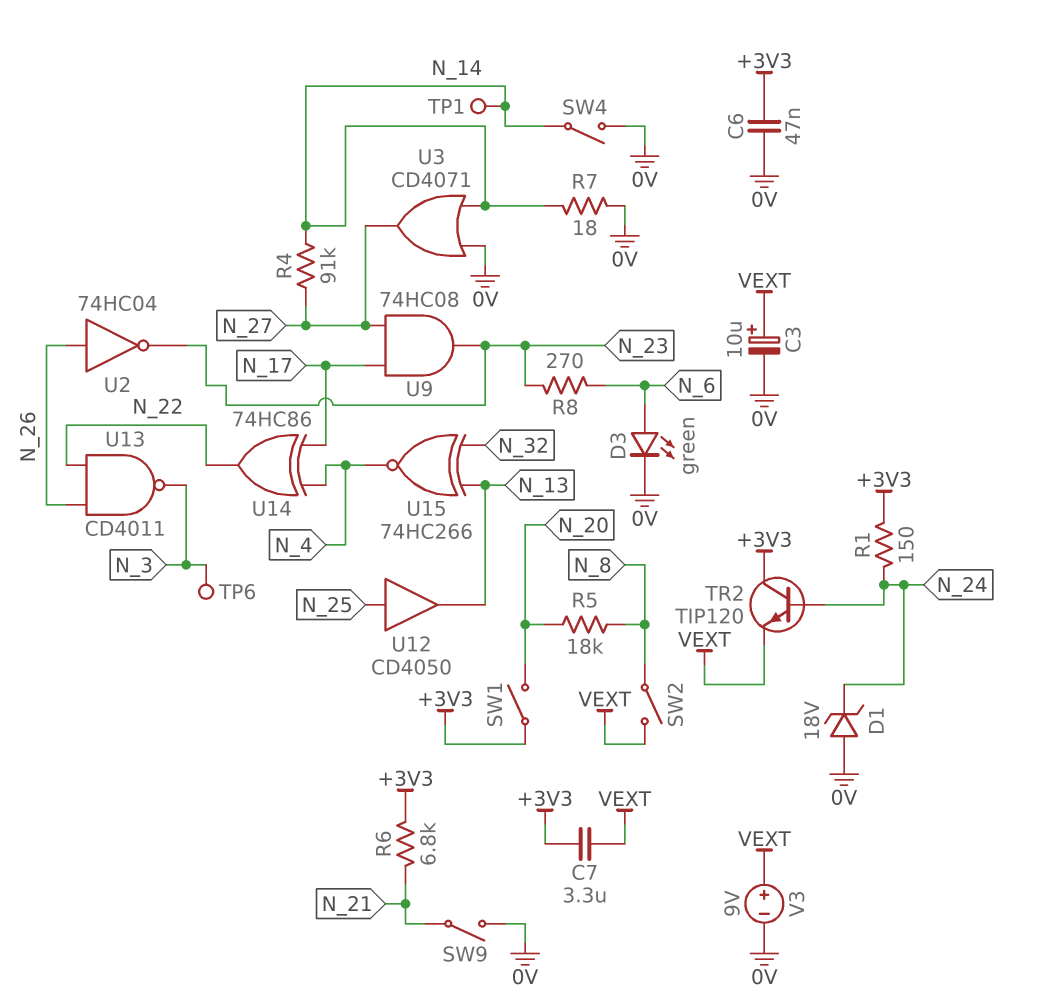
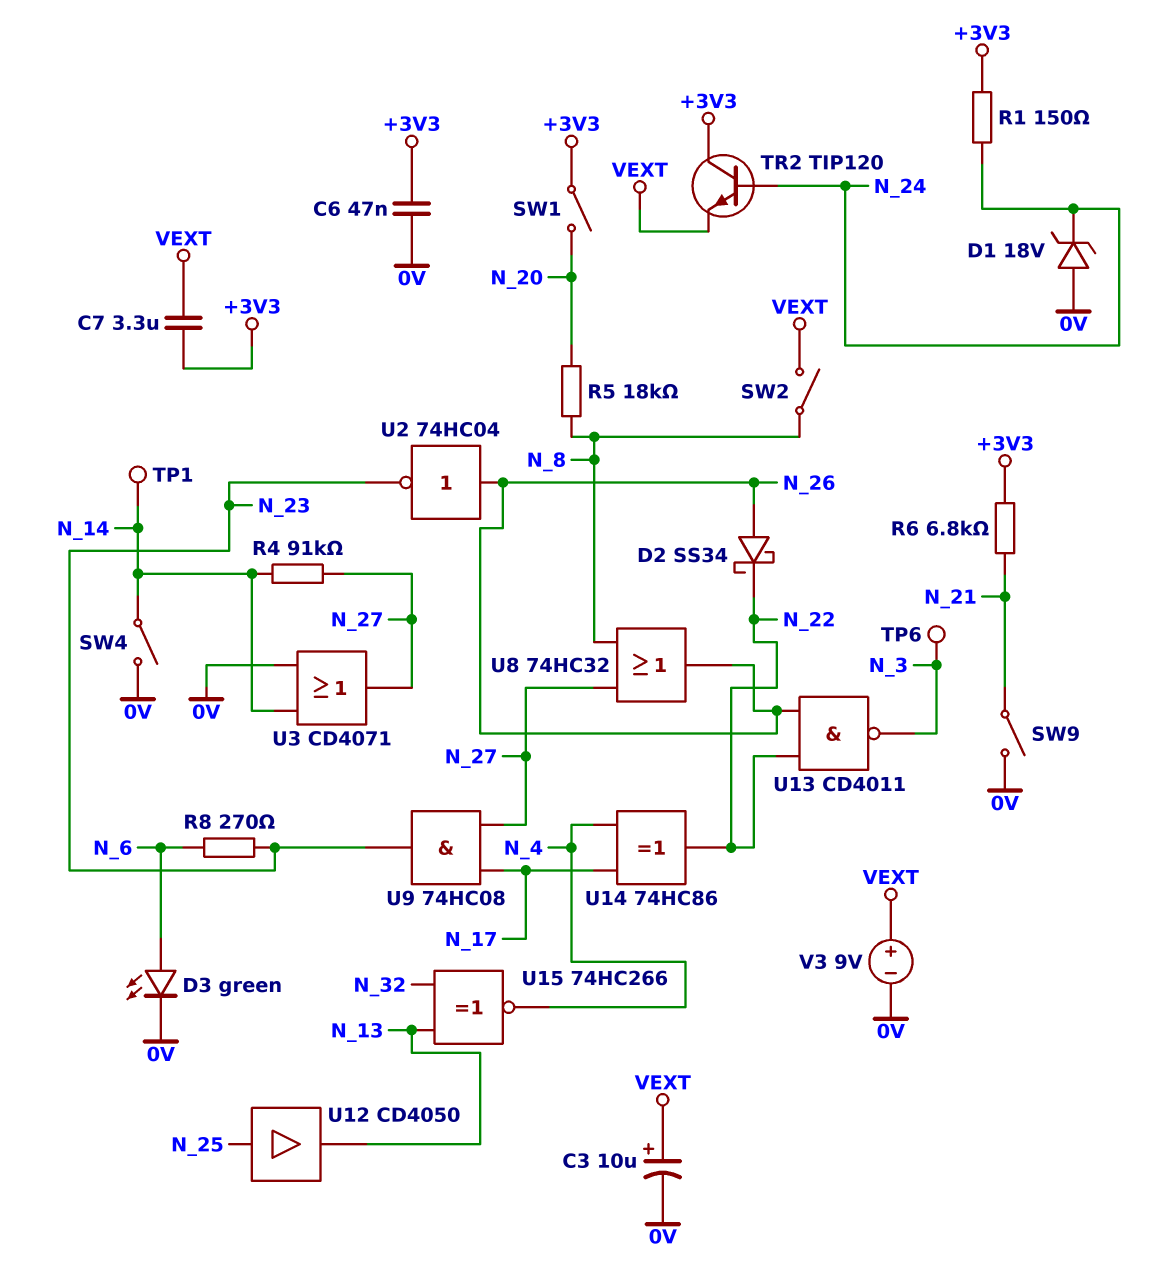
D2: none -> schottky SS34 (A N_26, K N_22)
R7: 18 (0V, N_14) -> none
U8: none -> OR 74HC32 (in N_8, in N_27, out N_26)

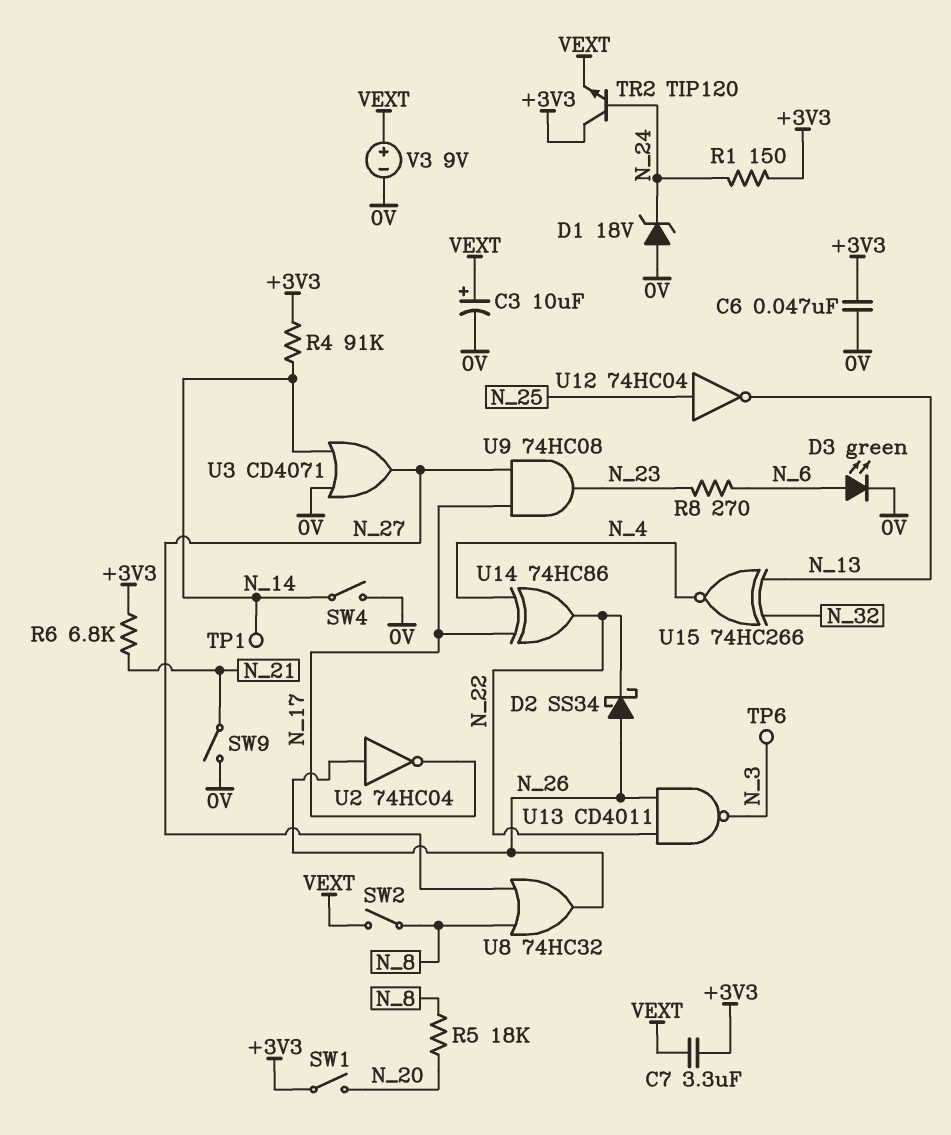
R4: 91k (N_14, N_27) -> 91k (+3V3, N_14)
U2: NOT 74HC04 (in N_26, out N_23) -> NOT 74HC04 (in N_26, out N_17)
U12: buffer CD4050 (in N_25, out N_13) -> NOT 74HC04 (in N_25, out N_13)

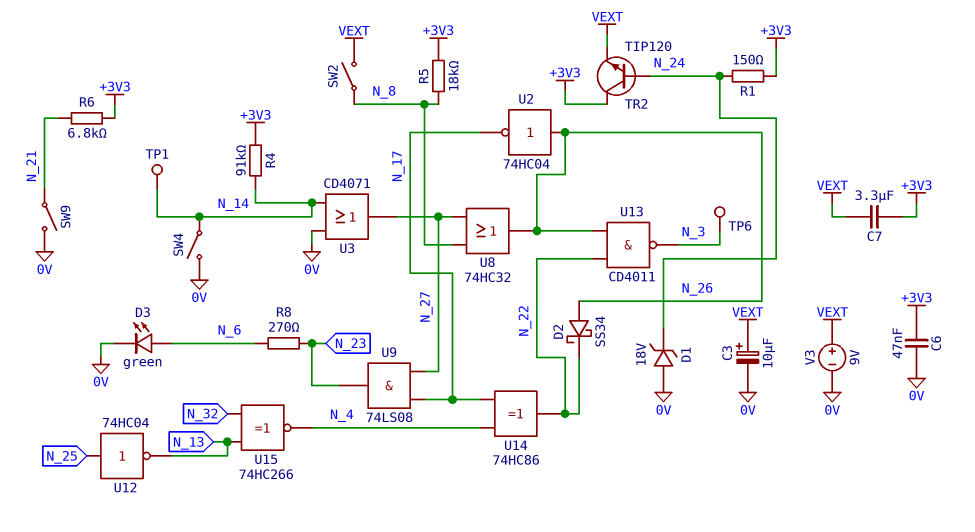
R5: 18k (N_8, N_20) -> 18k (+3V3, N_8)
SW1: switch (+3V3, N_20) -> none
U9: AND 74HC08 (in N_17, in N_27, out N_23) -> AND 74LS08 (in N_17, in N_27, out N_23)

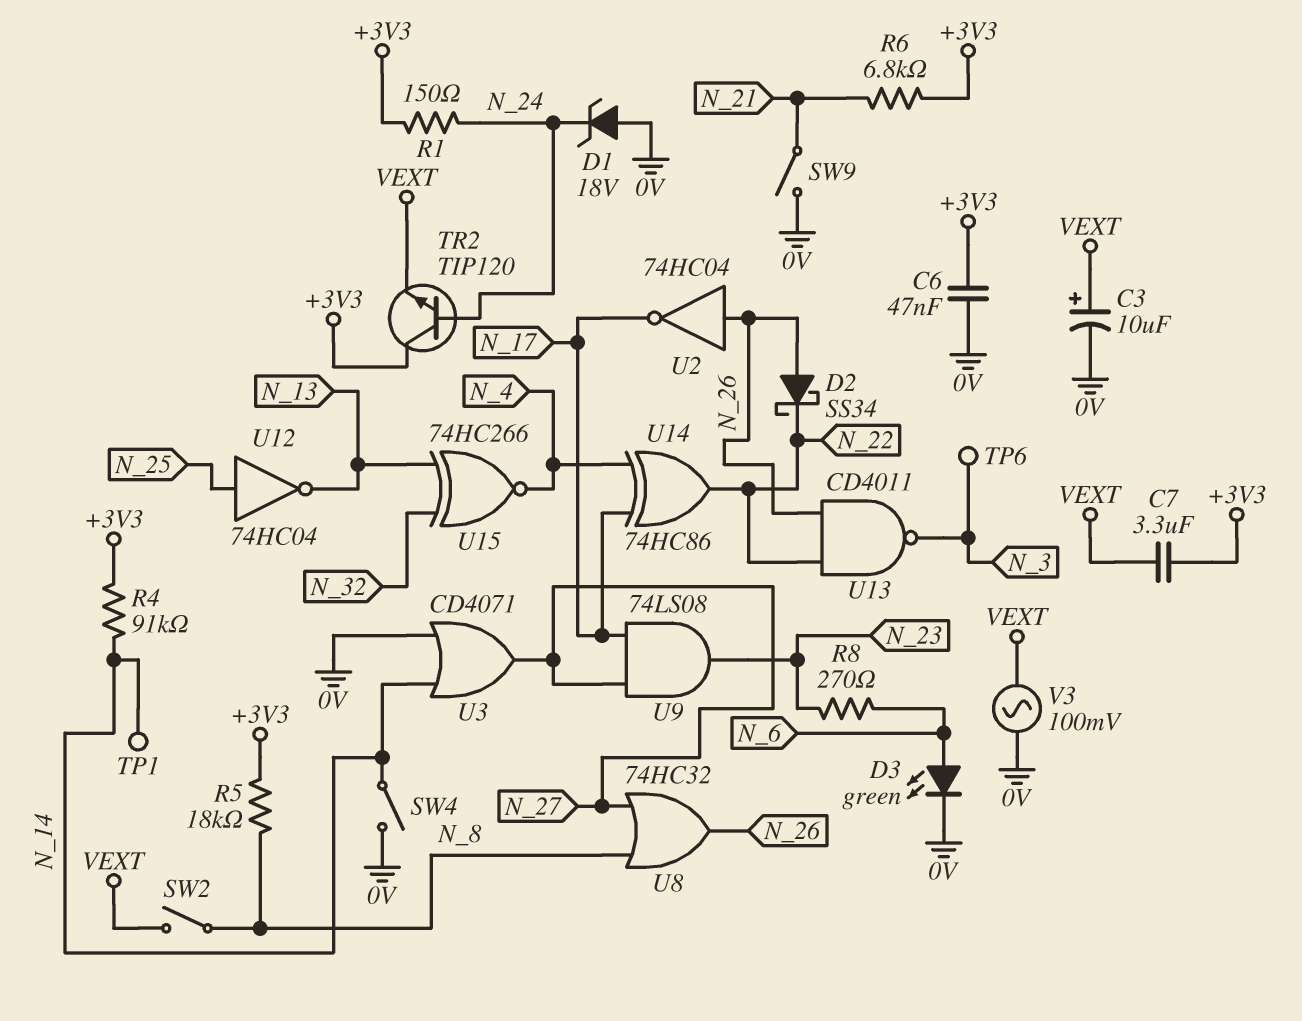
V3: 9V (plus VEXT, minus 0V) -> AC 100mV (0V, VEXT)

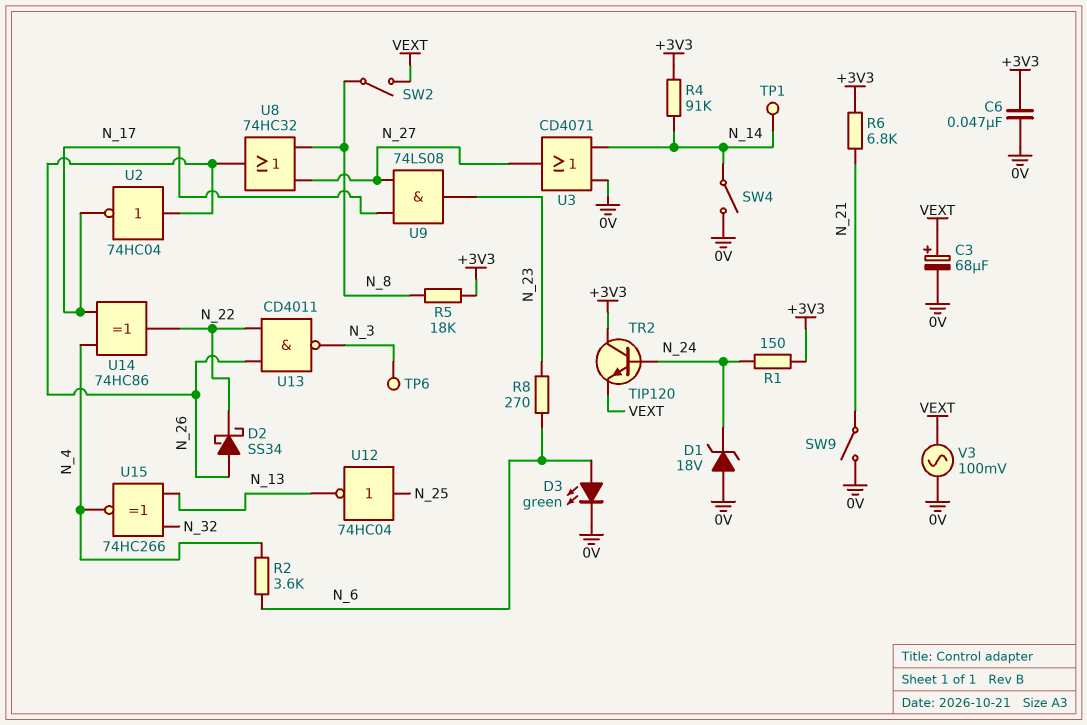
C3: 10uF (plus VEXT, minus 0V) -> 68uF (plus VEXT, minus 0V)
C7: 3.3uF (+3V3, VEXT) -> none
R2: none -> 3.6k (N_4, N_6)

